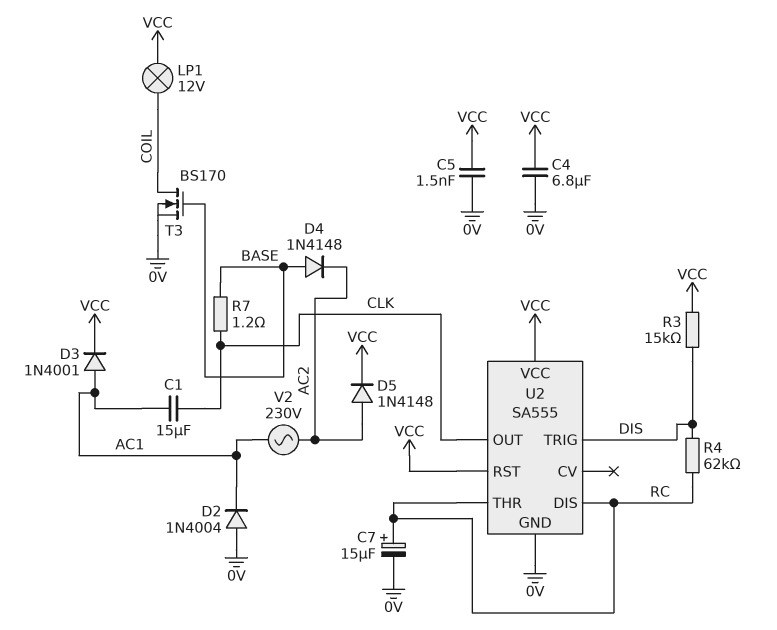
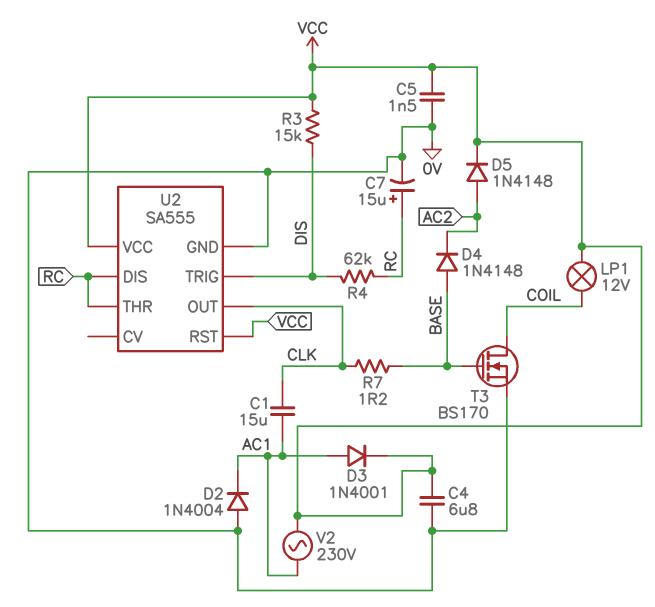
V2: AC 230V (AC1, AC2) -> AC 230V (AC1, VCC)

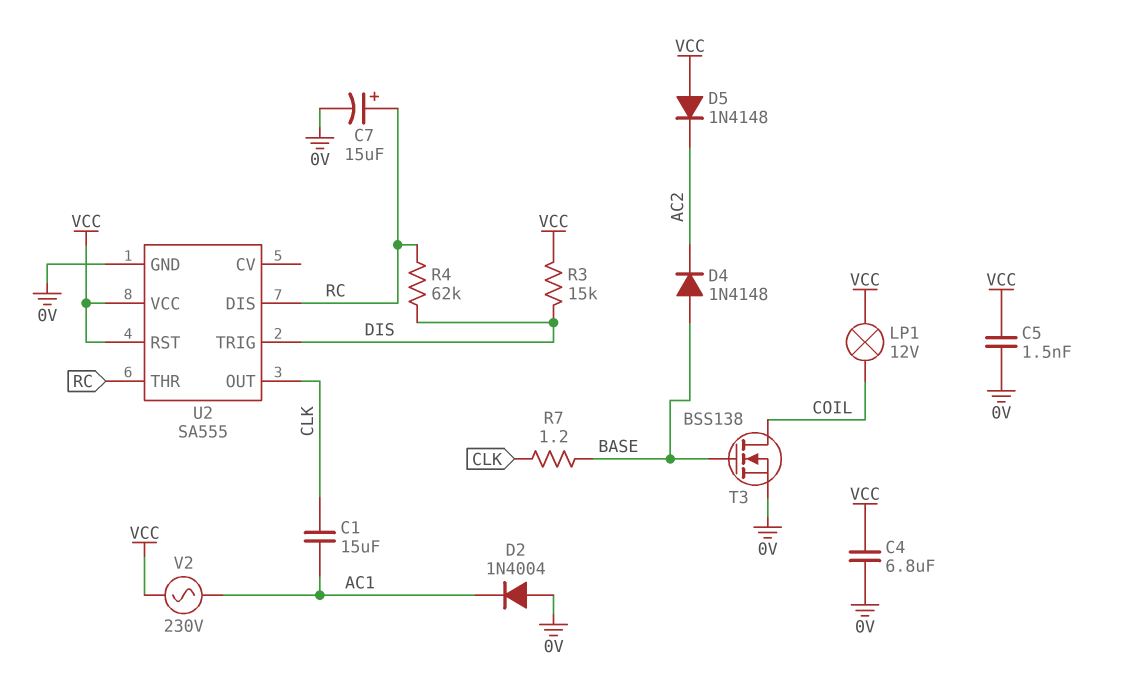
D3: diode 1N4001 (A AC1, K VCC) -> none
D5: diode 1N4148 (A AC2, K VCC) -> diode 1N4148 (A VCC, K AC2)
T3: NMOS BS170 (G BASE, D COIL, S 0V) -> NMOS BSS138 (G BASE, D COIL, S 0V)

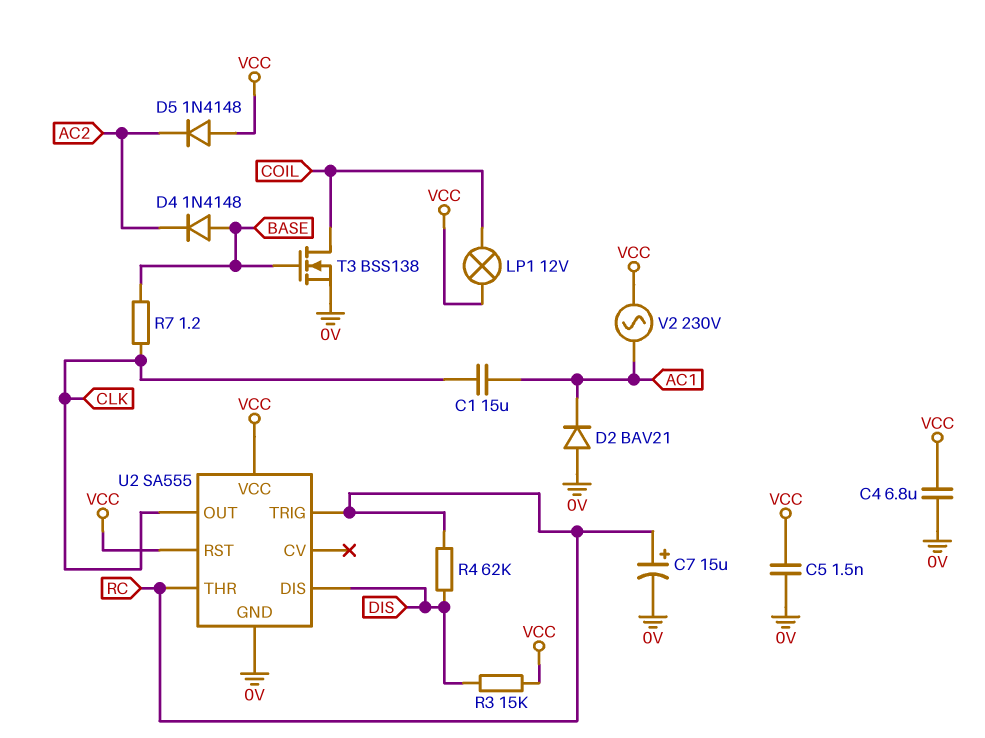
D2: diode 1N4004 (A 0V, K AC1) -> diode BAV21 (A 0V, K AC1)
U2 pin DIS: RC -> DIS
U2 pin TRIG: DIS -> RC

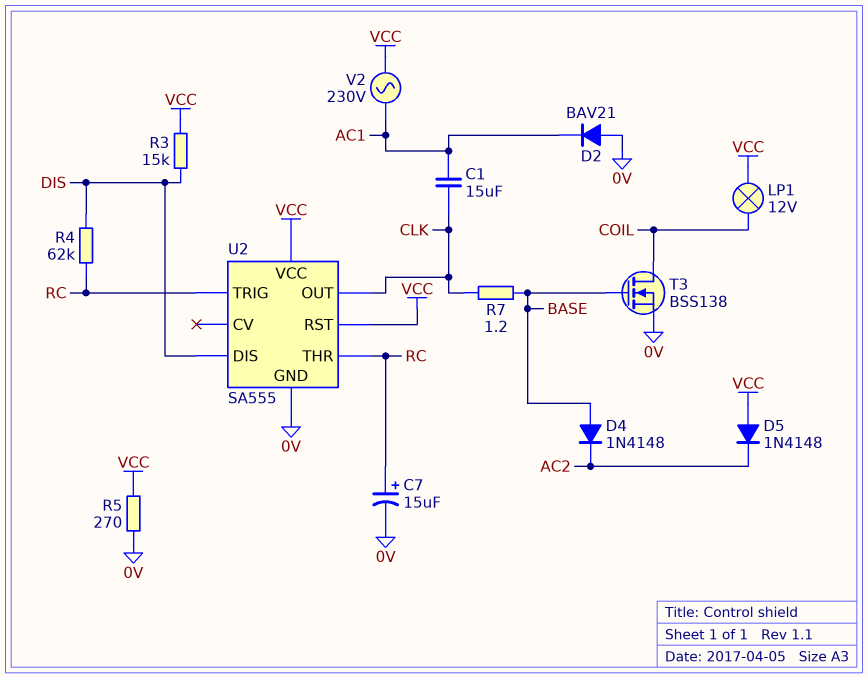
C4: 6.8uF (0V, VCC) -> none
C5: 1.5nF (0V, VCC) -> none
R5: none -> 270 (0V, VCC)

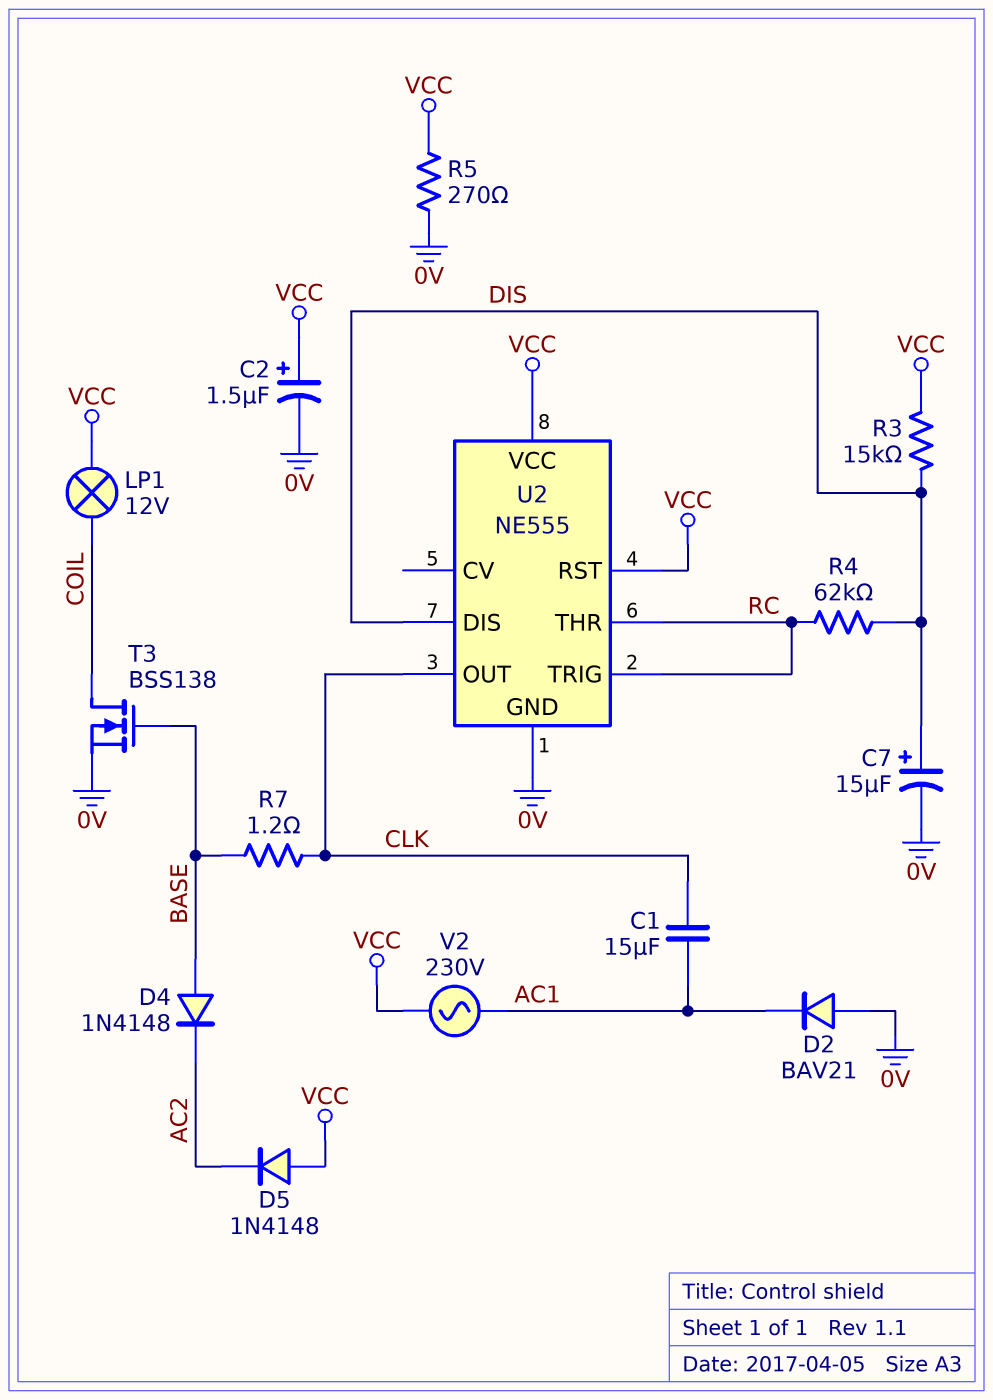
C2: none -> 1.5uF (plus VCC, minus 0V)
C7: 15uF (plus RC, minus 0V) -> 15uF (plus DIS, minus 0V)
U2: SA555 -> NE555

